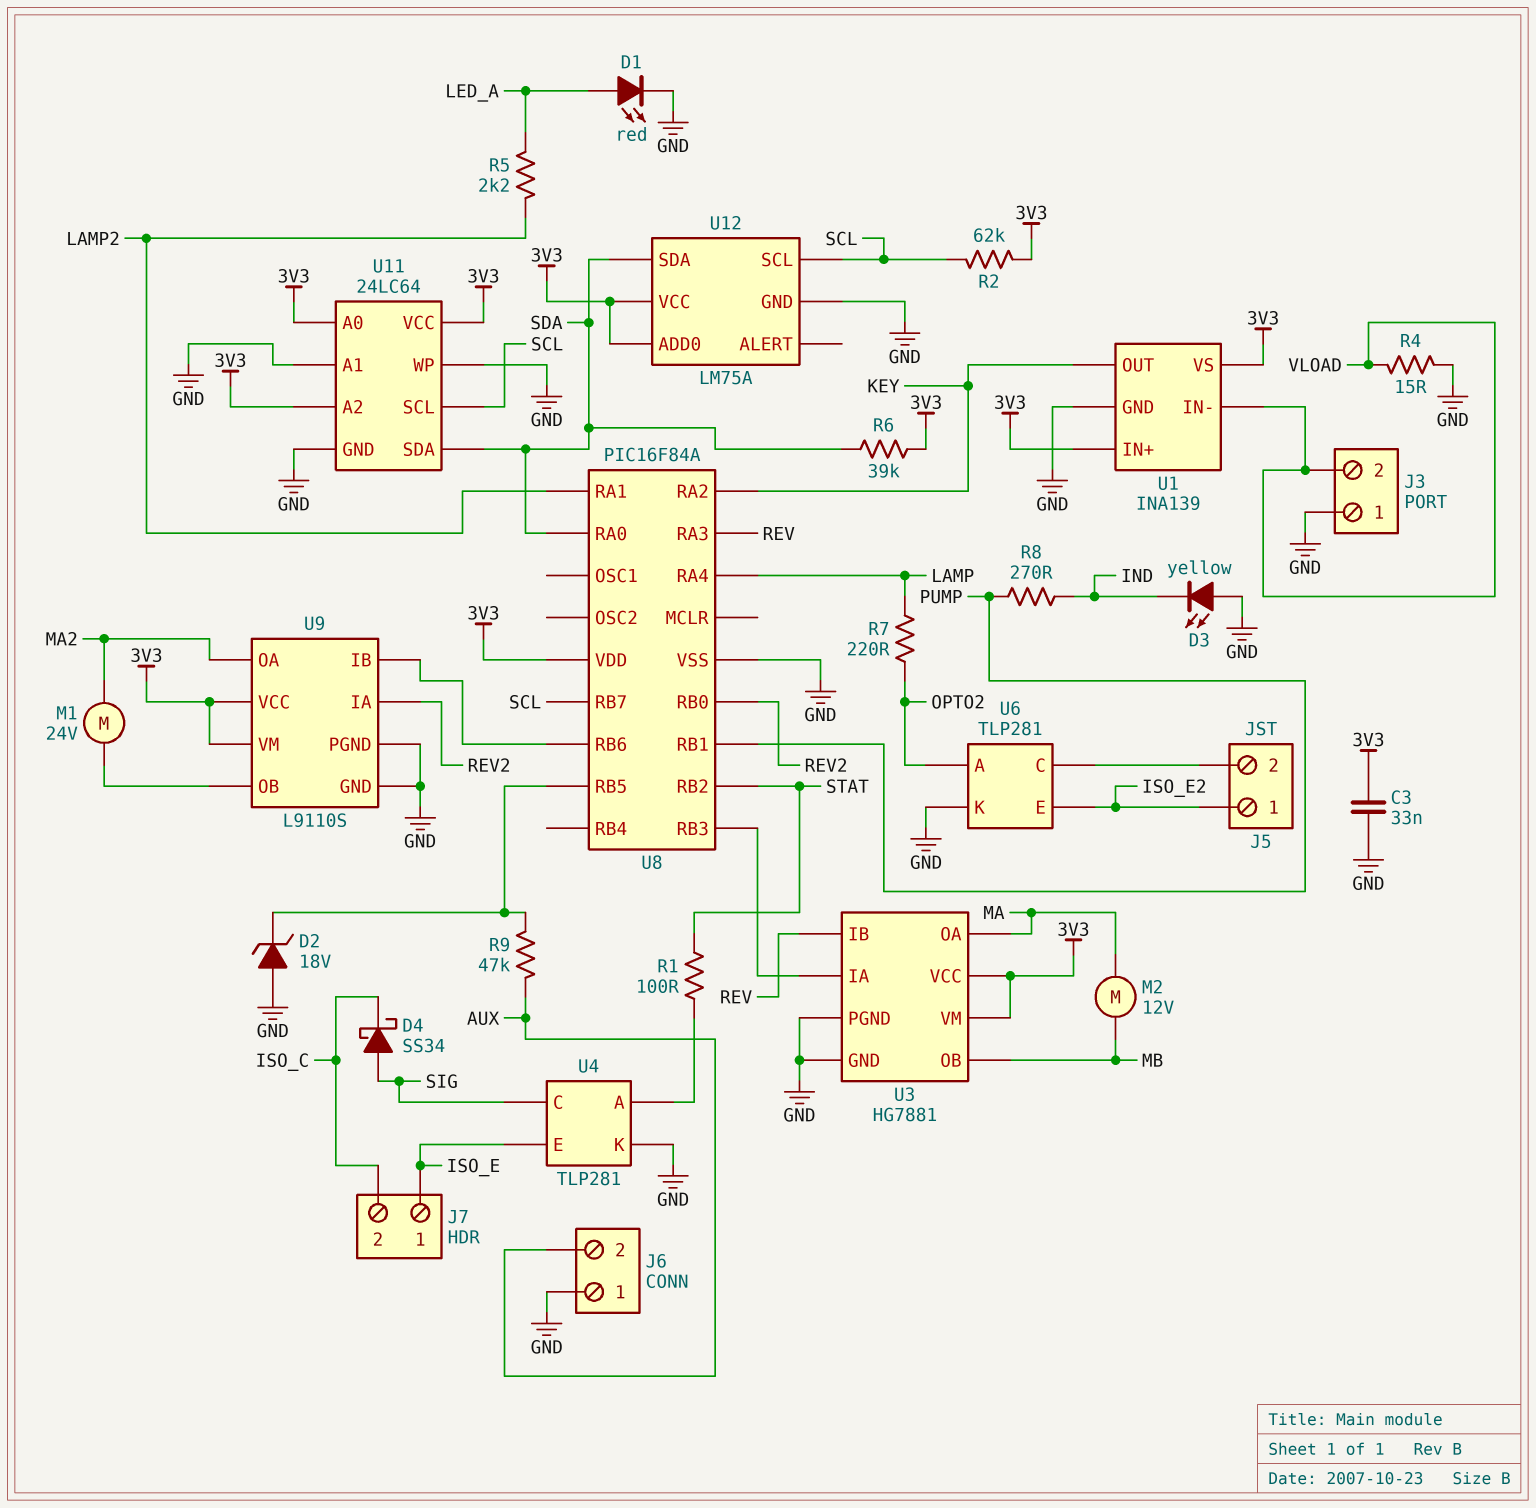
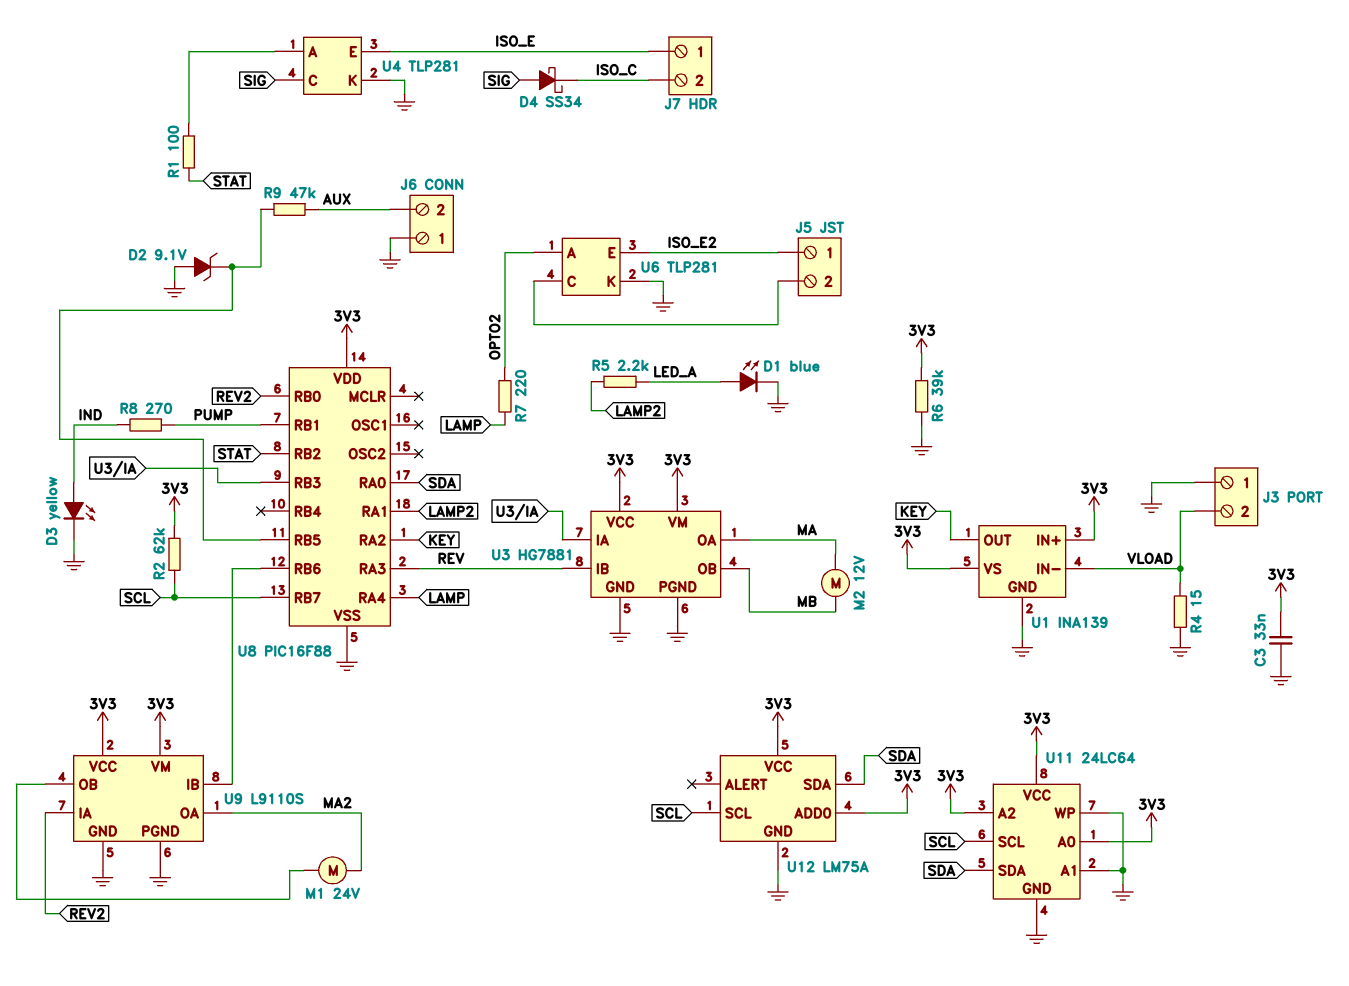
D1: LED red (A LED_A, K GND) -> LED blue (A LED_A, K GND)
D2: zener 18V (A GND, K U8/RB5) -> zener 9.1V (A GND, K U8/RB5)
D3: LED yellow (A GND, K IND) -> LED yellow (A IND, K GND)
R6: 39k (3V3, SDA) -> 39k (3V3, GND)
U8: PIC16F84A -> PIC16F88

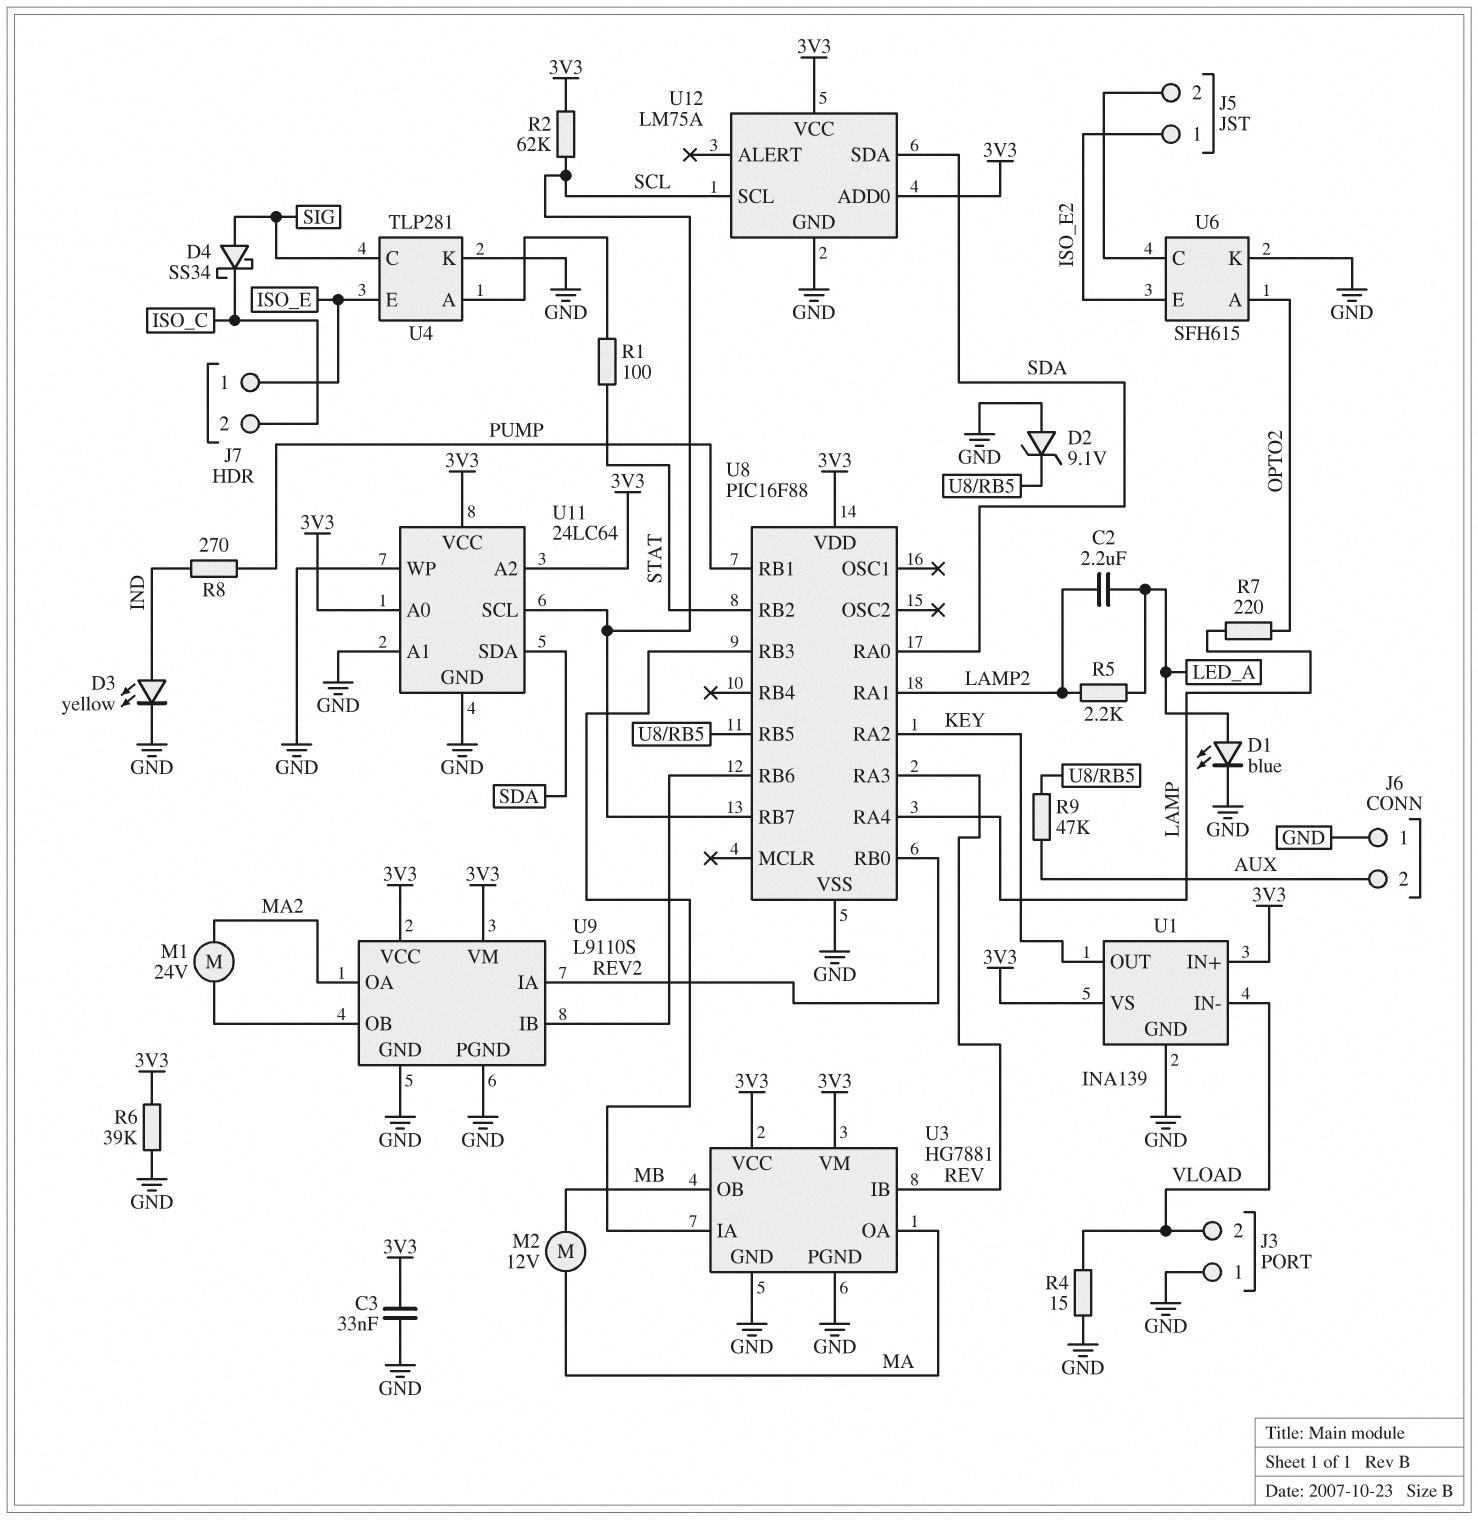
C2: none -> 2.2uF (LAMP2, LED_A)
U6: TLP281 -> SFH615

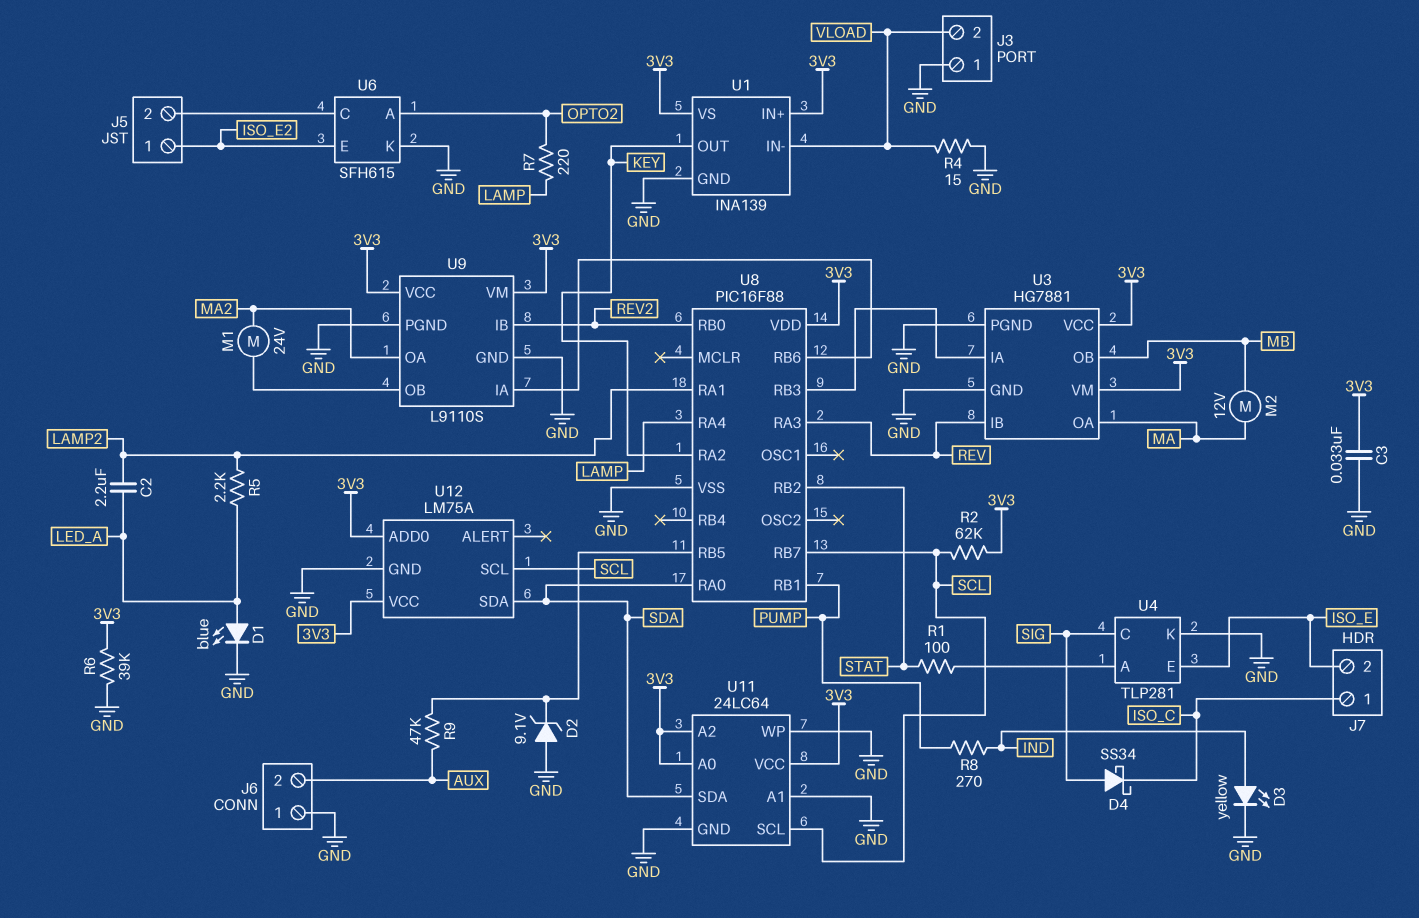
J7 pin 1: ISO_E -> ISO_C
J7 pin 2: ISO_C -> ISO_E
U9 pin IA: REV2 -> U8/RB6
U9 pin IB: U8/RB6 -> REV2

